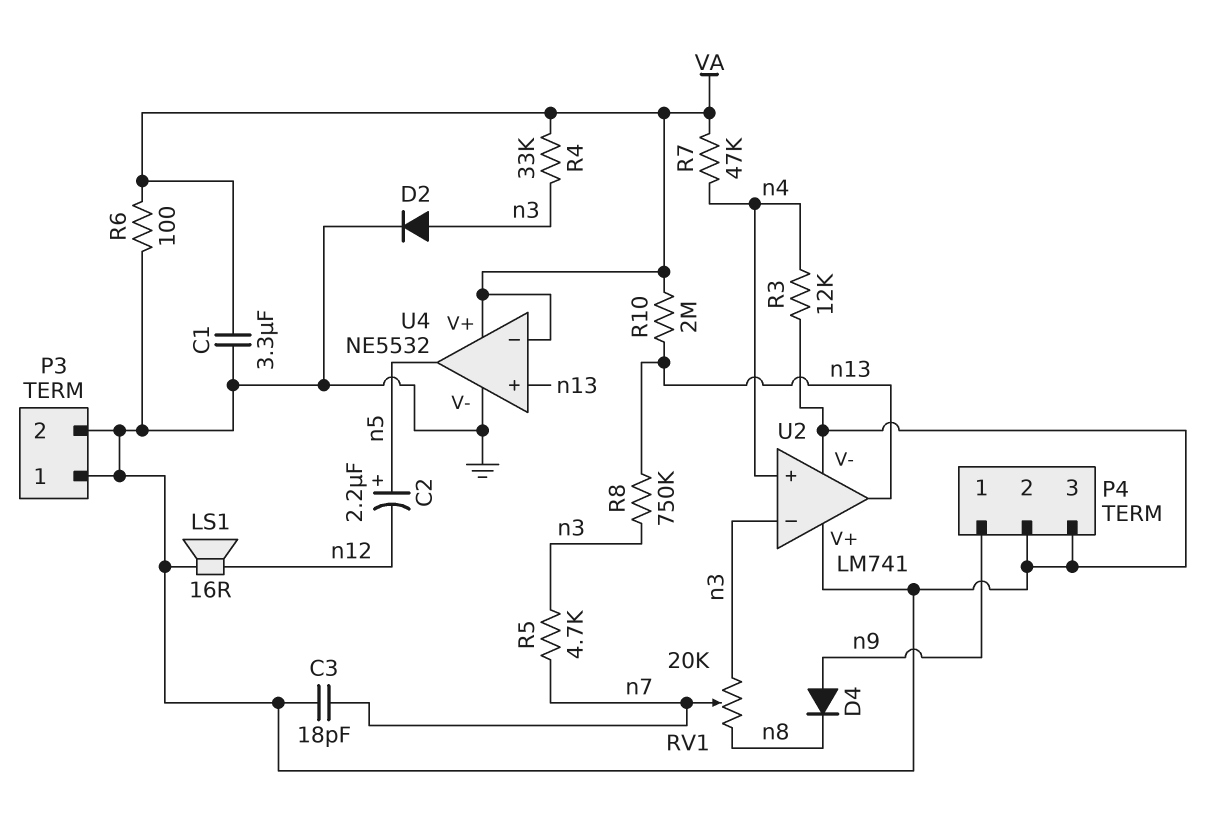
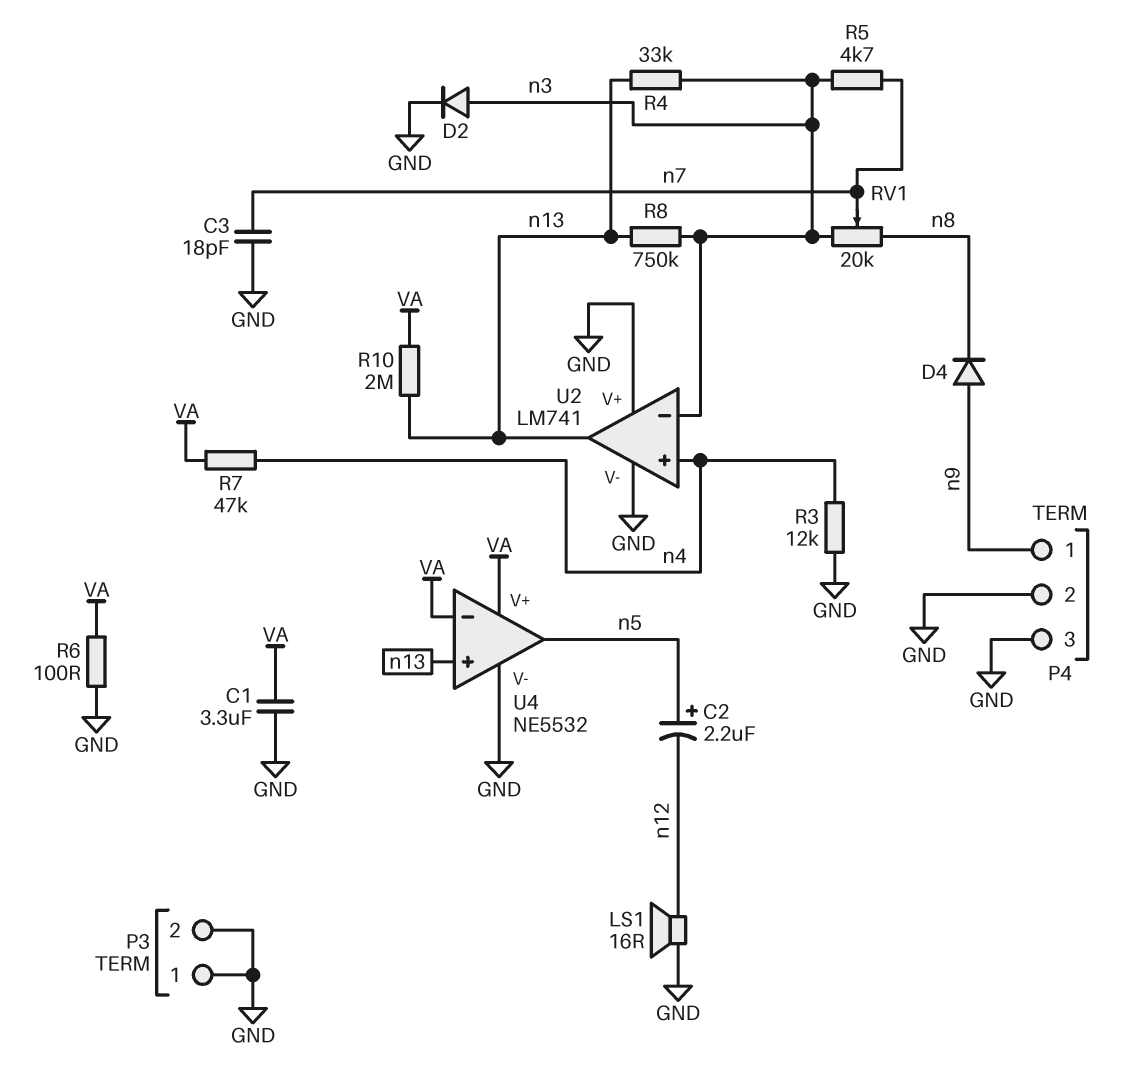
R4: 33k (VA, n3) -> 33k (n3, n13)

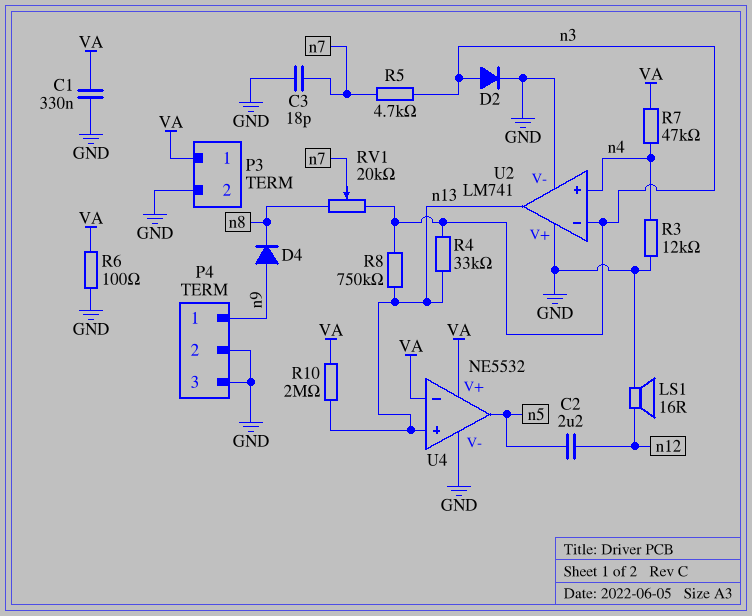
C1: 3.3uF (GND, VA) -> 330nF (GND, VA)
C2: 2.2uF (plus n5, minus n12) -> 2.2uF (n5, n12)
P3 pin 1: GND -> VA

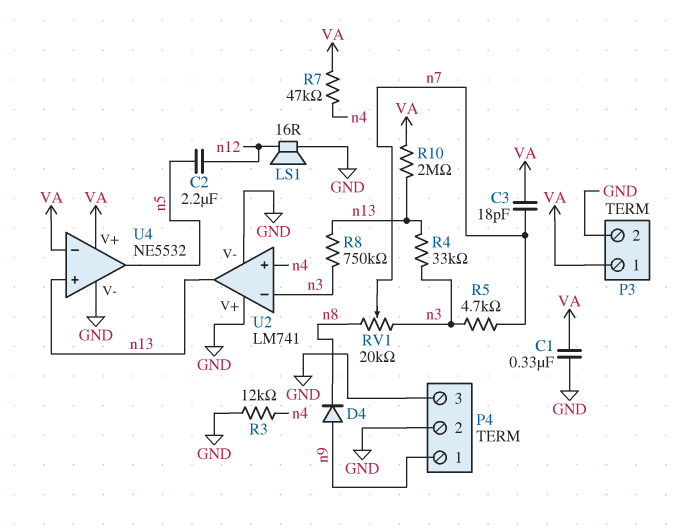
C3: 18pF (GND, n7) -> 18pF (VA, n7)
D2: diode (A n3, K GND) -> none
R6: 100 (GND, VA) -> none

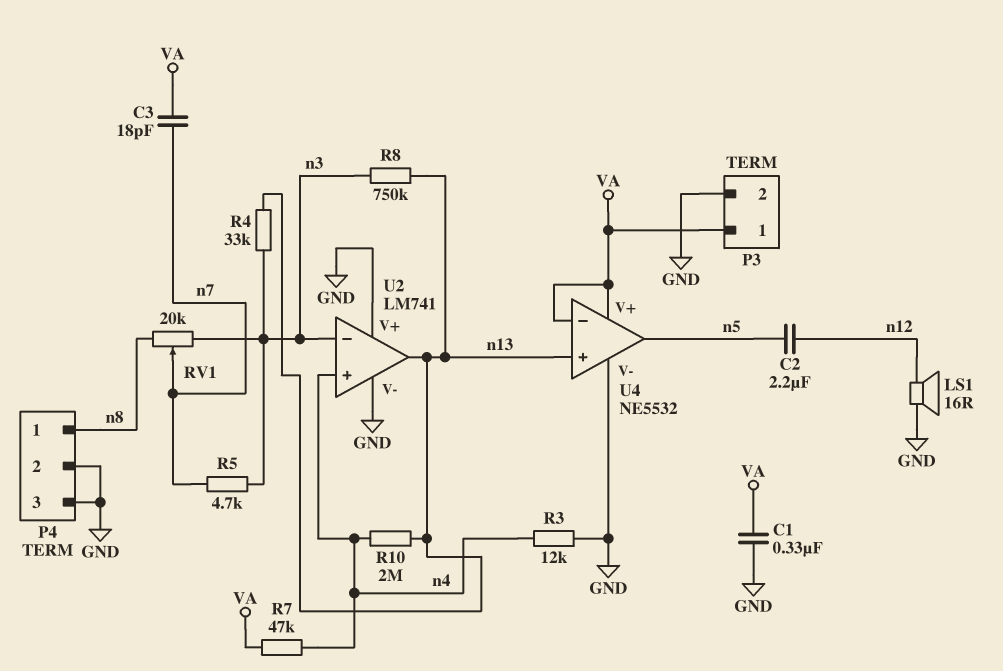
D4: diode (A n9, K n8) -> none
P4 pin 1: n9 -> n8
R10: 2M (VA, n13) -> 2M (n4, n13)

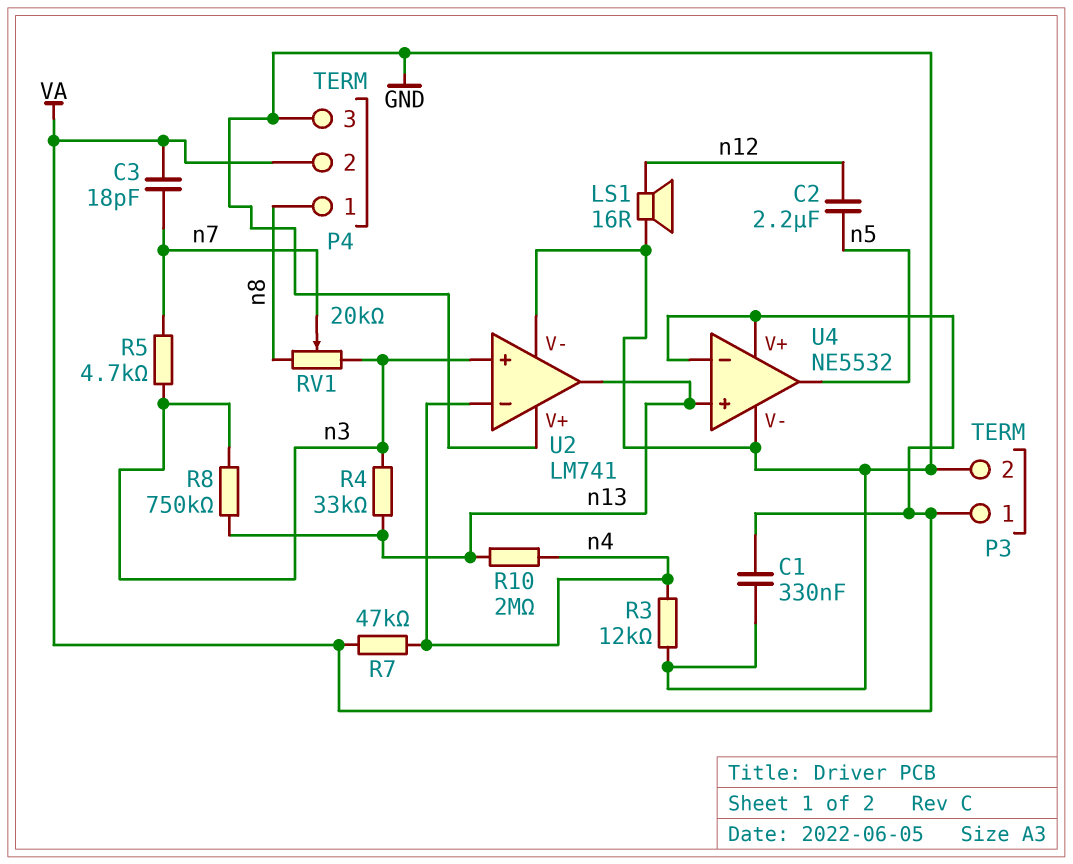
P4 pin 2: GND -> VA
U2 pin in+: n4 -> n3
U2 pin in-: n3 -> n4

